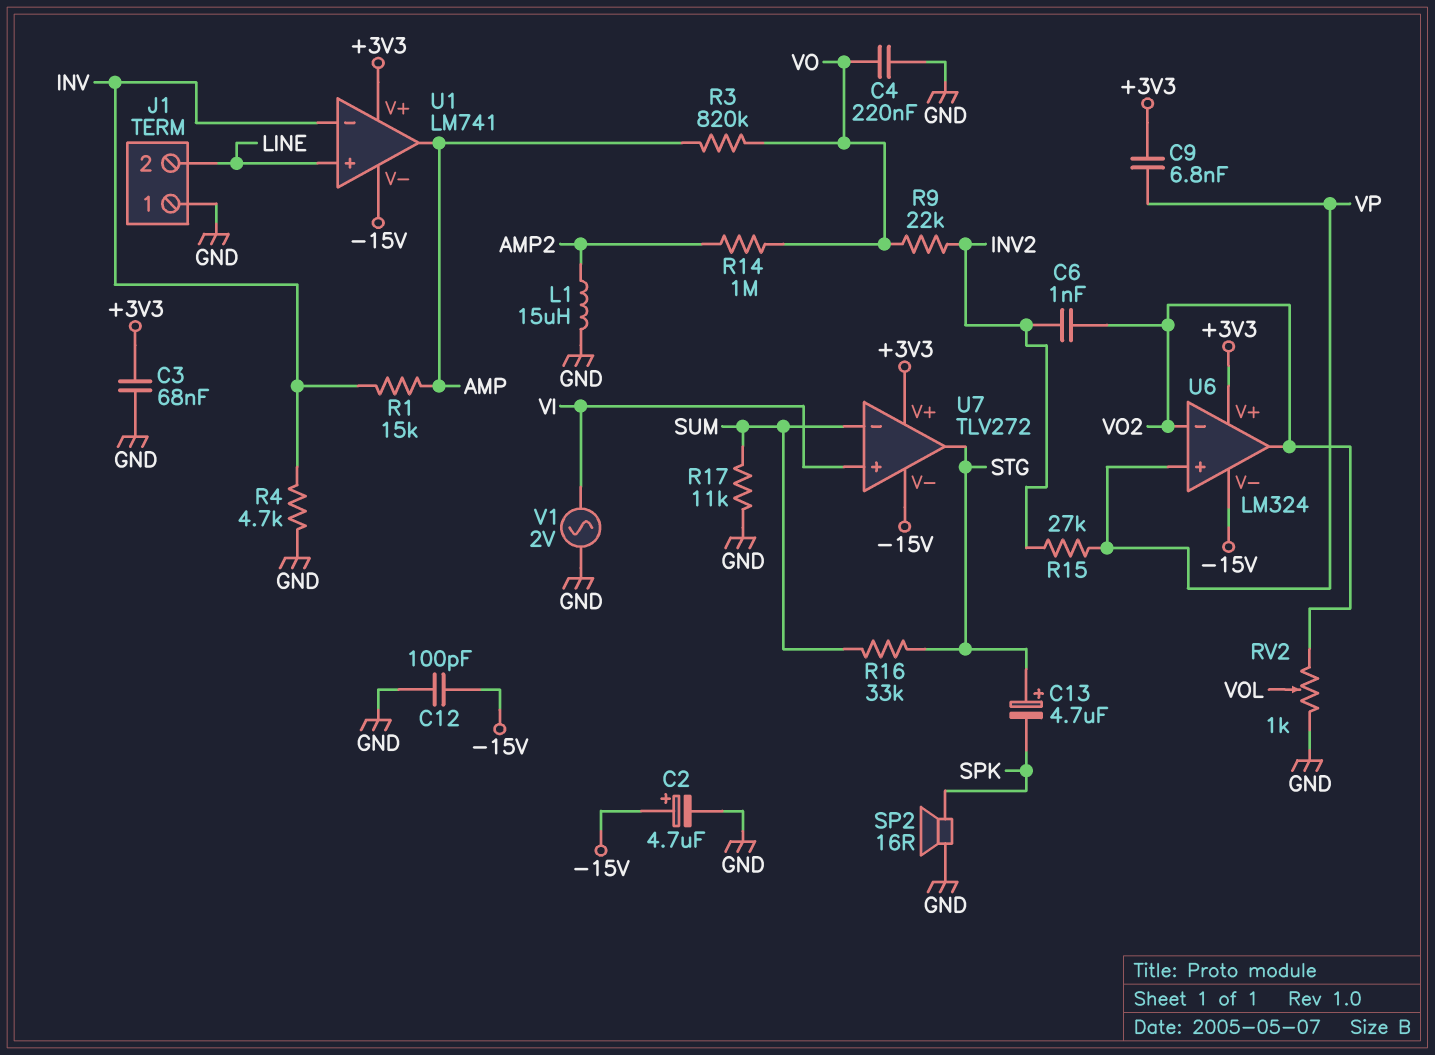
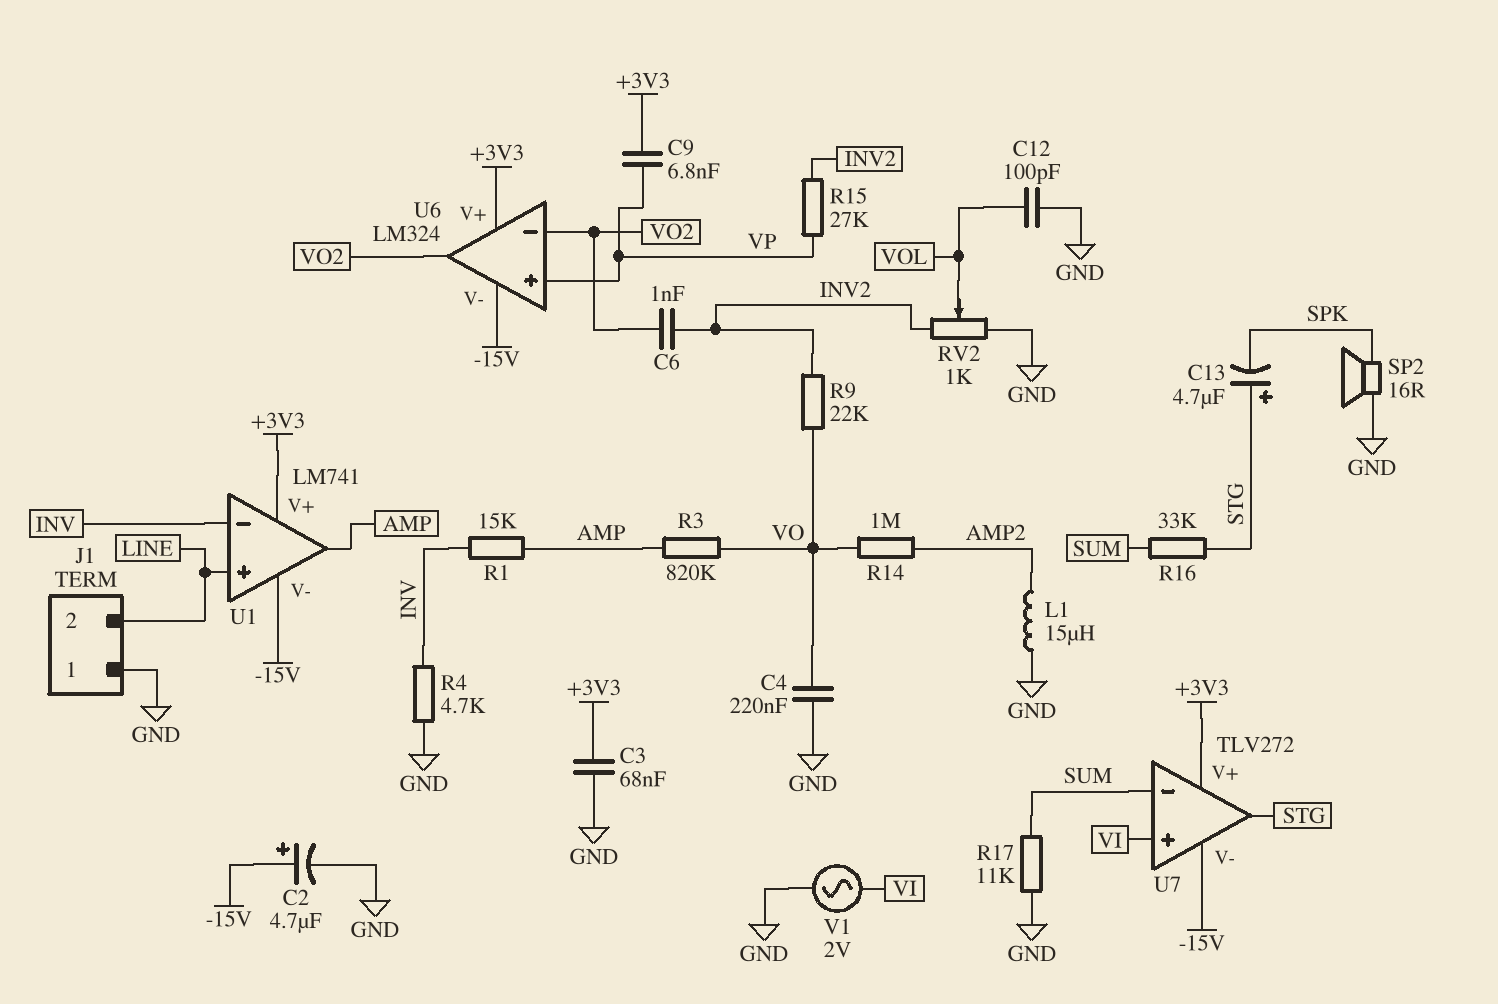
C12: 100pF (-15V, GND) -> 100pF (GND, VOL)
RV2: 1k (GND, VO2, wiper VOL) -> 1k (GND, INV2, wiper VOL)

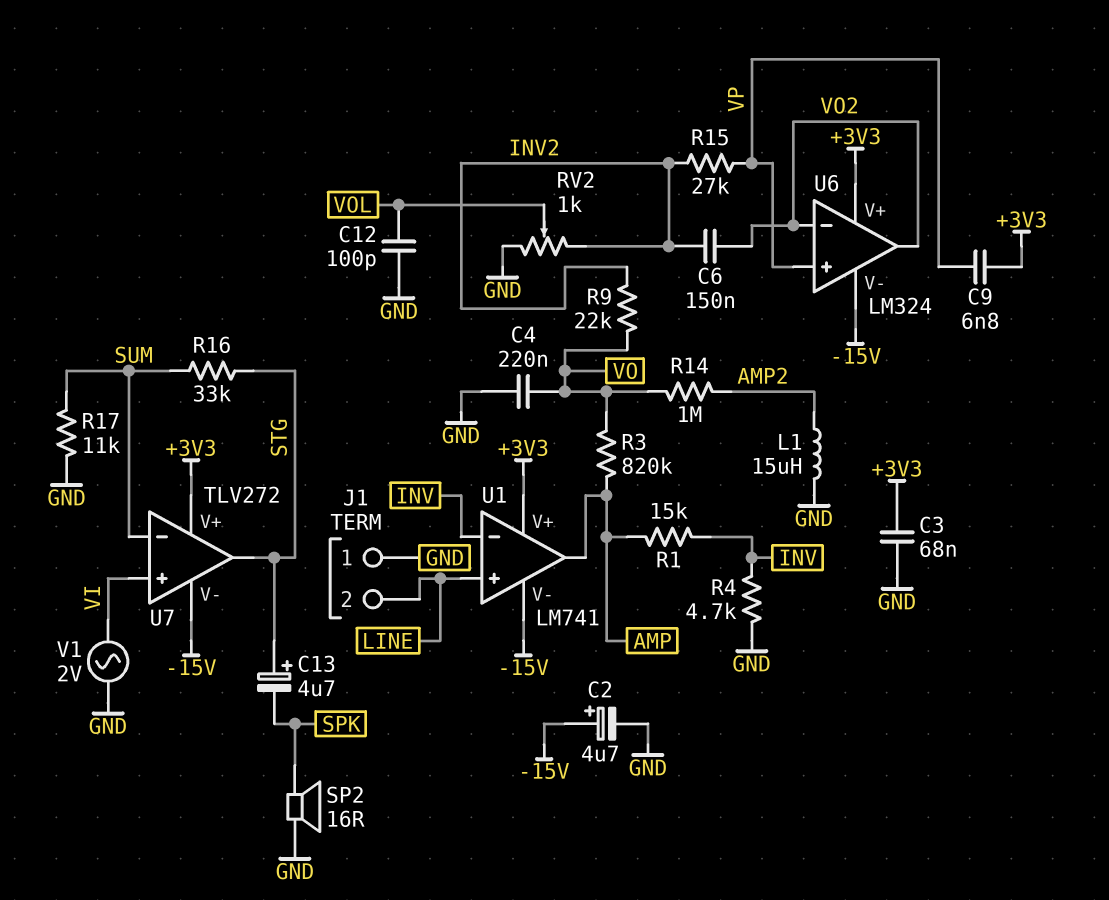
C6: 1nF (INV2, VO2) -> 150nF (INV2, VO2)

